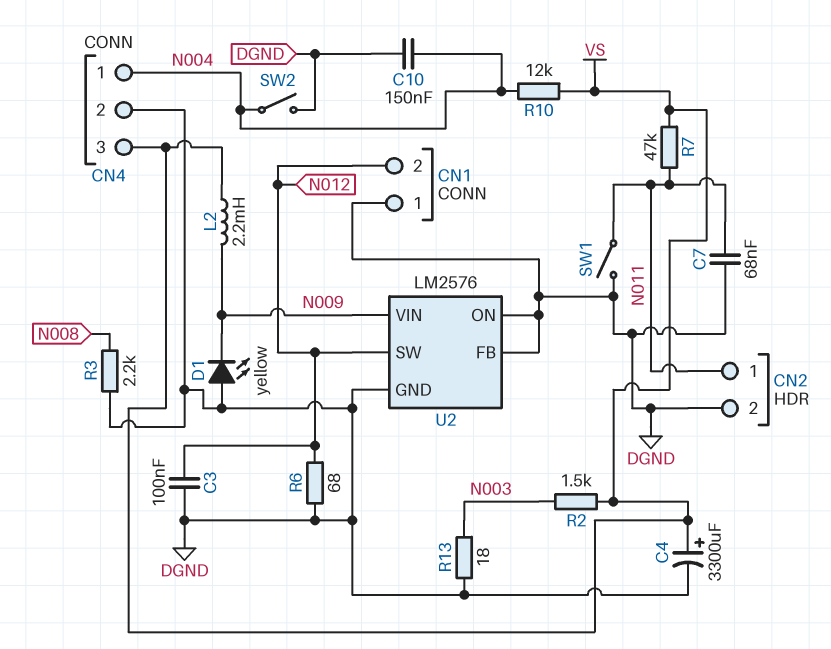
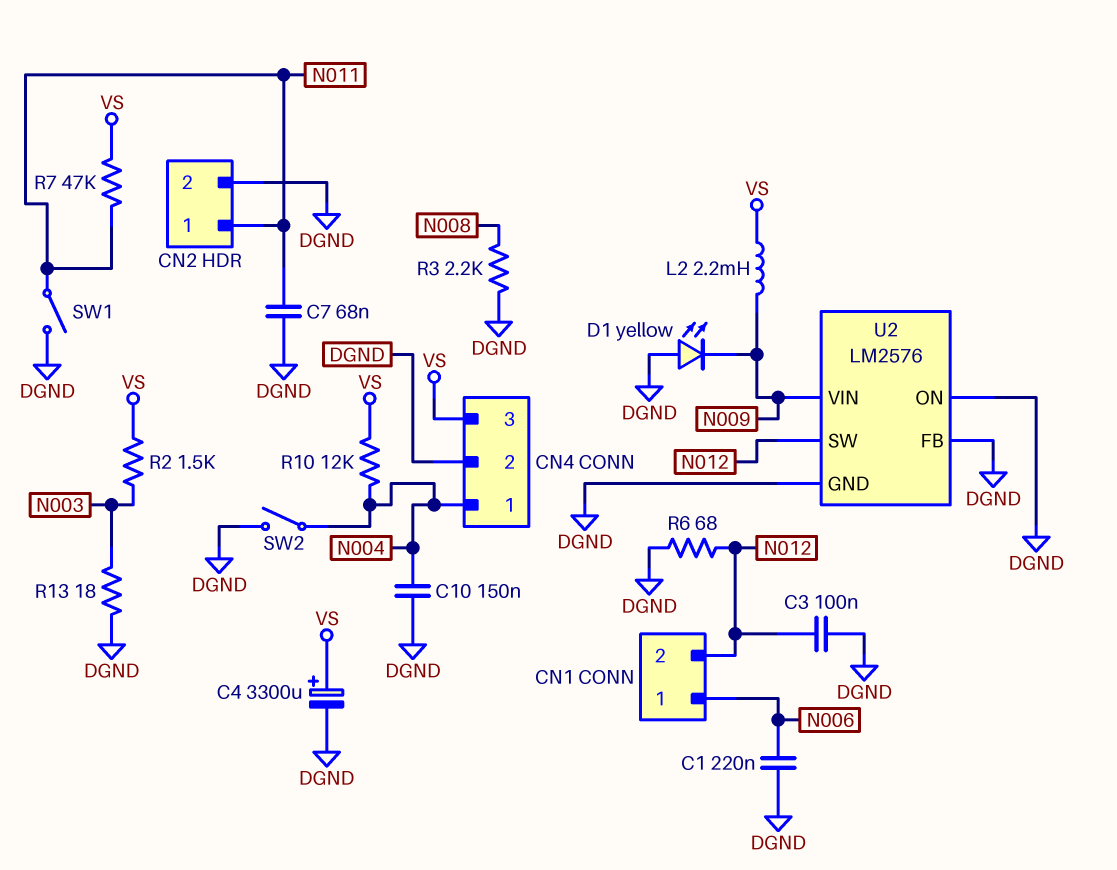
C1: none -> 220nF (DGND, N006)
CN1 pin 1: DGND -> N006

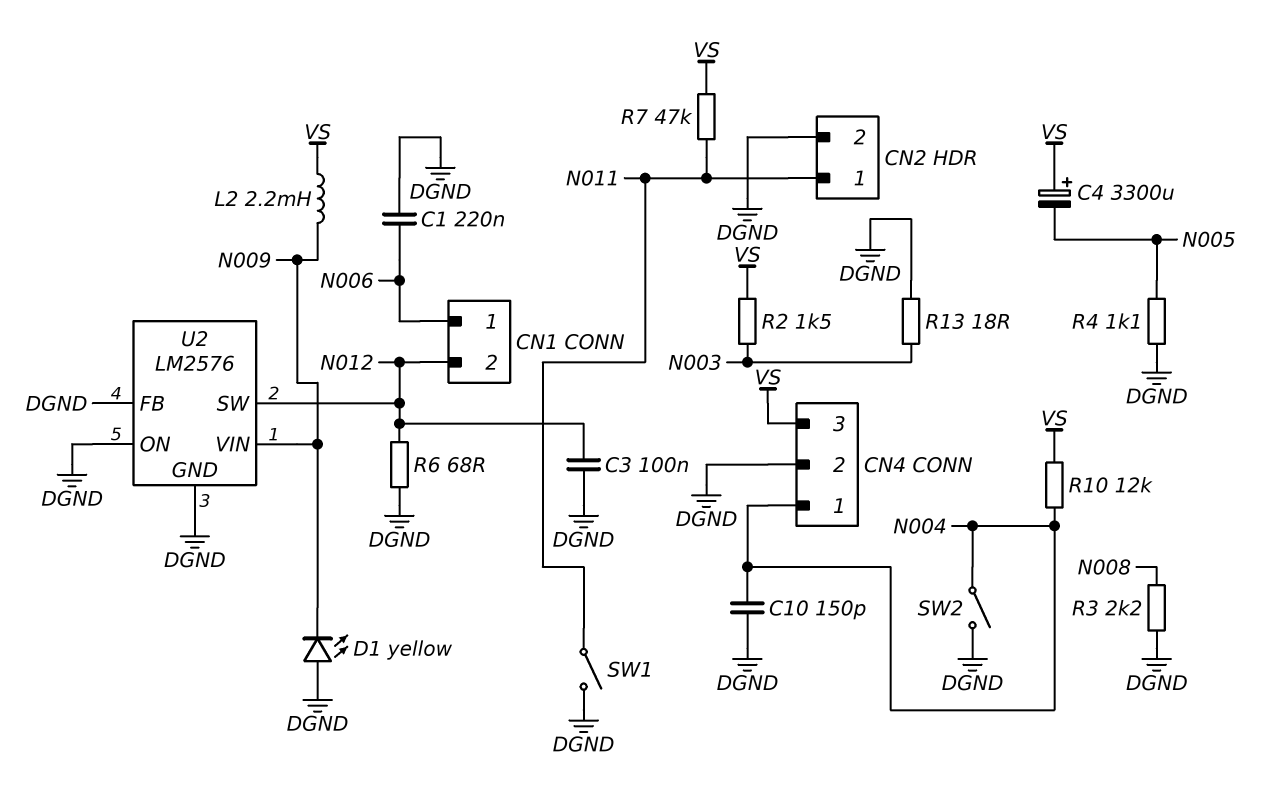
C4: 3300uF (plus VS, minus DGND) -> 3300uF (plus VS, minus N005)
C7: 68nF (DGND, N011) -> none
C10: 150nF (DGND, N004) -> 150pF (DGND, N004)
R4: none -> 1.1k (DGND, N005)

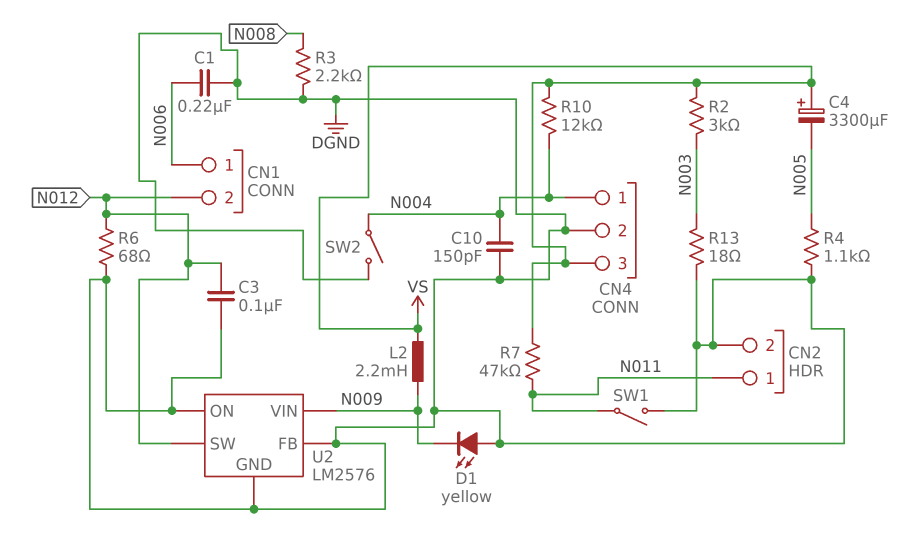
R2: 1.5k (N003, VS) -> 3k (N003, VS)

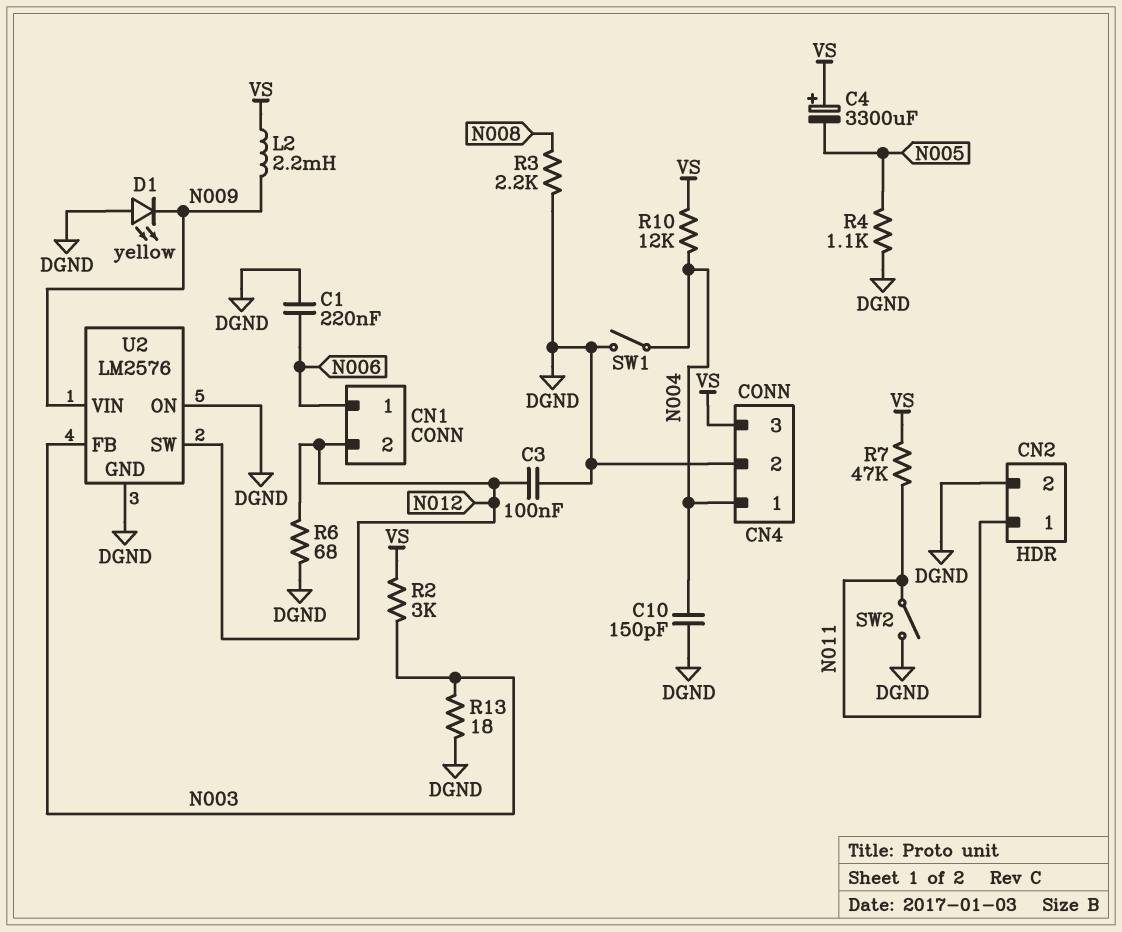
SW1: switch (DGND, N011) -> switch (DGND, N004)
SW2: switch (DGND, N004) -> switch (DGND, N011)
U2 pin FB: DGND -> N003

